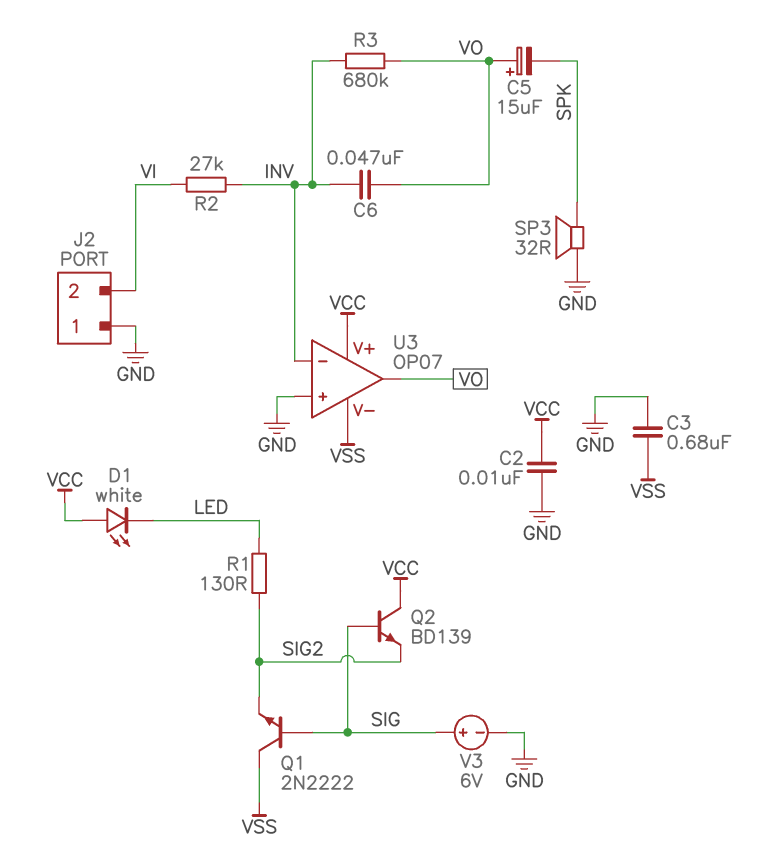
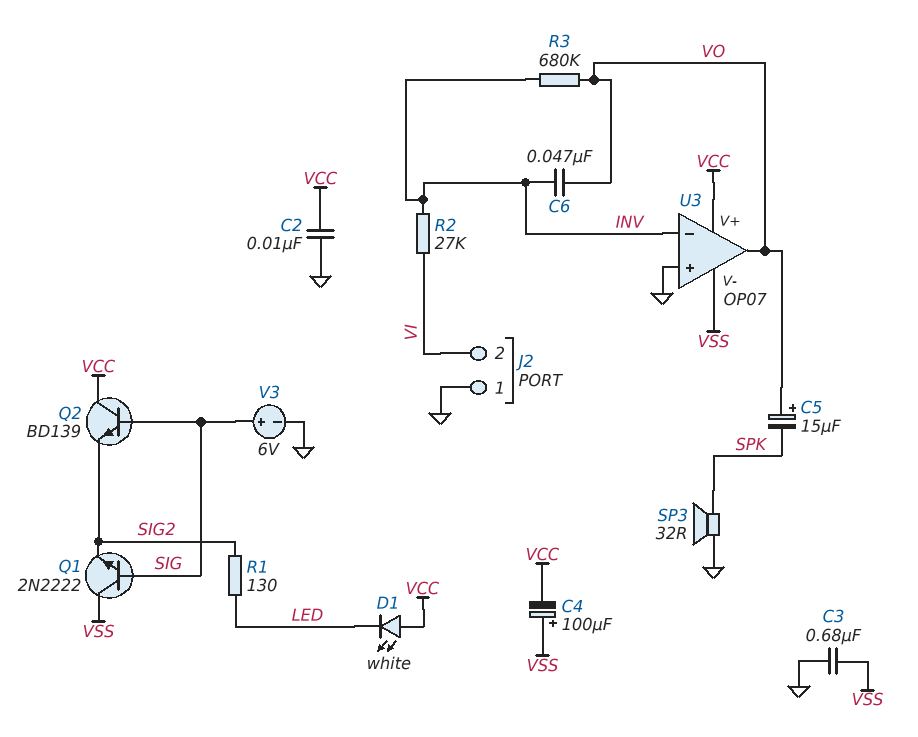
C4: none -> 100uF (plus VSS, minus VCC)

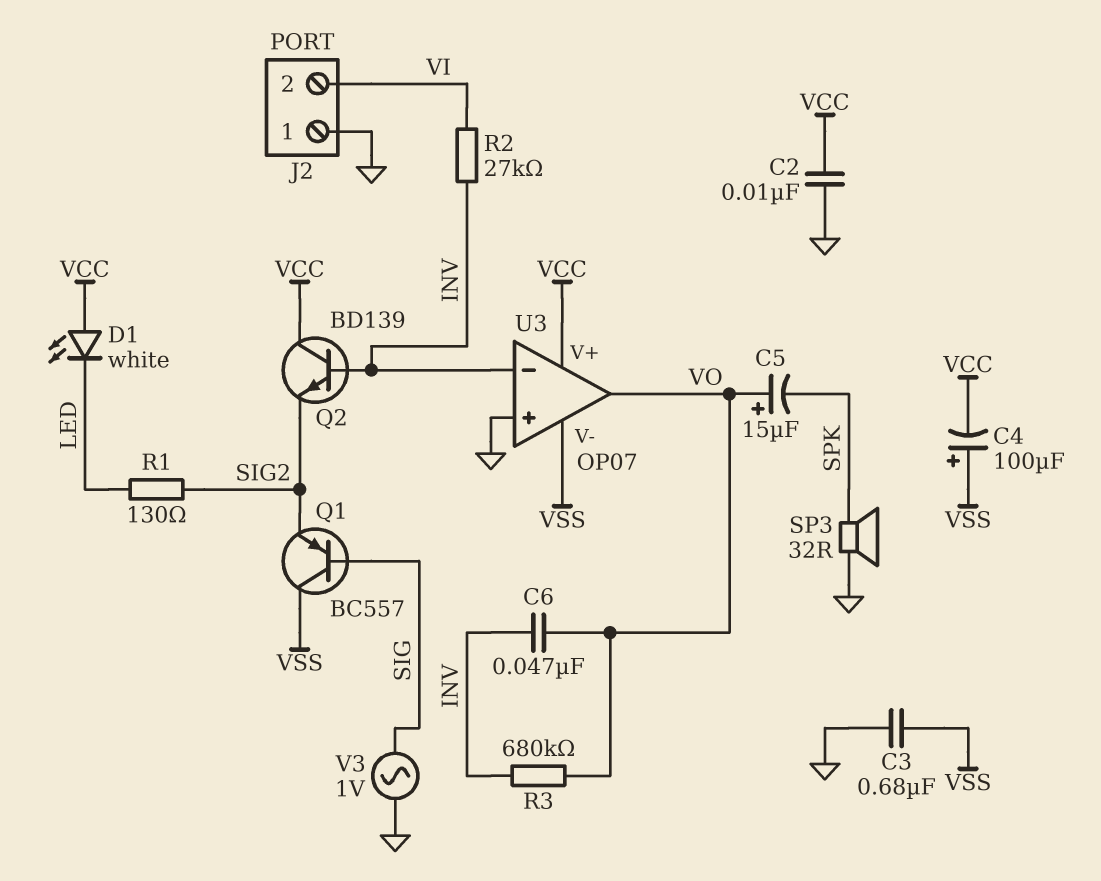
Q1: NPN 2N2222 (B SIG, C VSS, E SIG2) -> PNP BC557 (B SIG, C VSS, E SIG2)
Q2: NPN BD139 (B SIG, C VCC, E SIG2) -> NPN BD139 (B INV, C VCC, E SIG2)
V3: 6V (plus SIG, minus GND) -> AC 1V (GND, SIG)

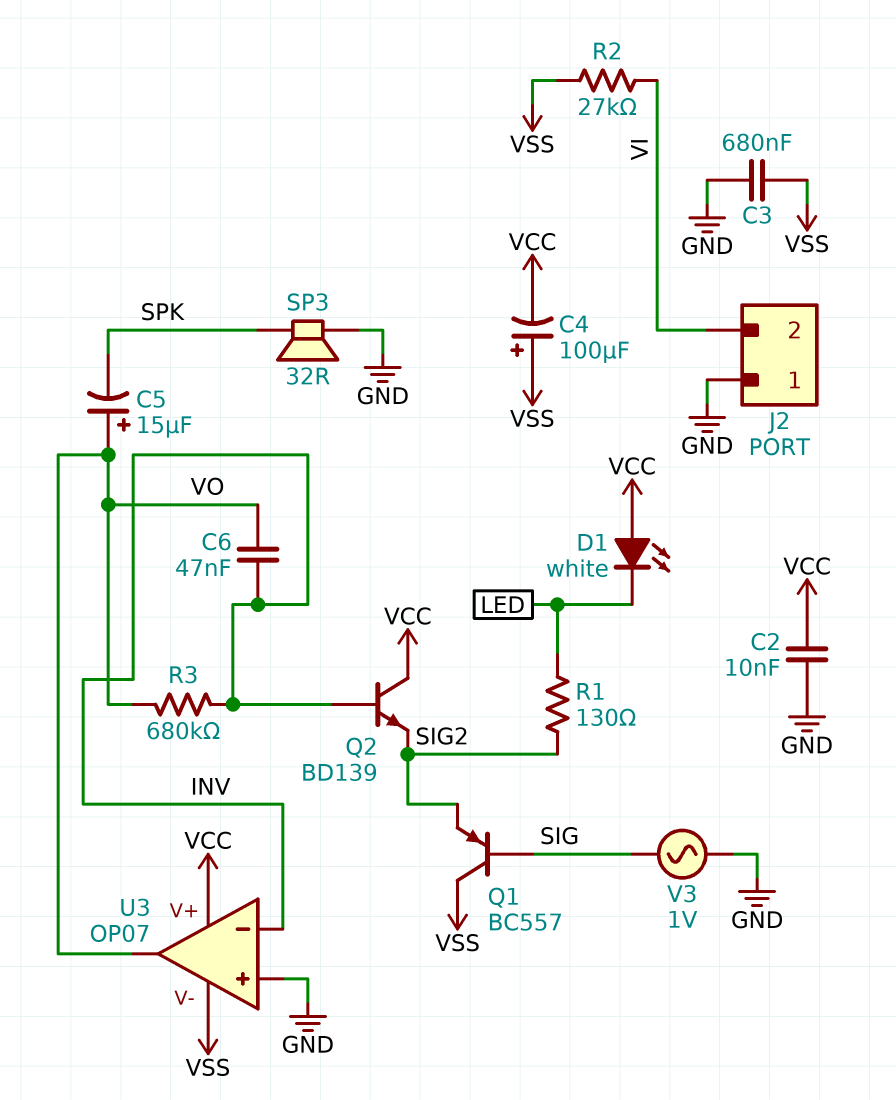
R2: 27k (INV, VI) -> 27k (VI, VSS)

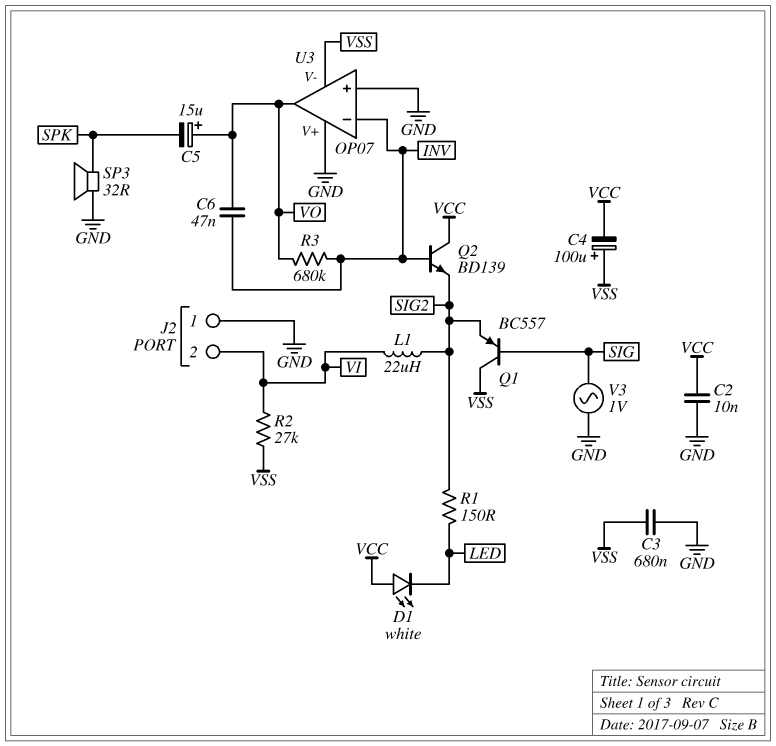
L1: none -> 22uH (SIG2, VI)
R1: 130 (LED, SIG2) -> 150 (LED, SIG2)
U3 pin V+: VCC -> GND

